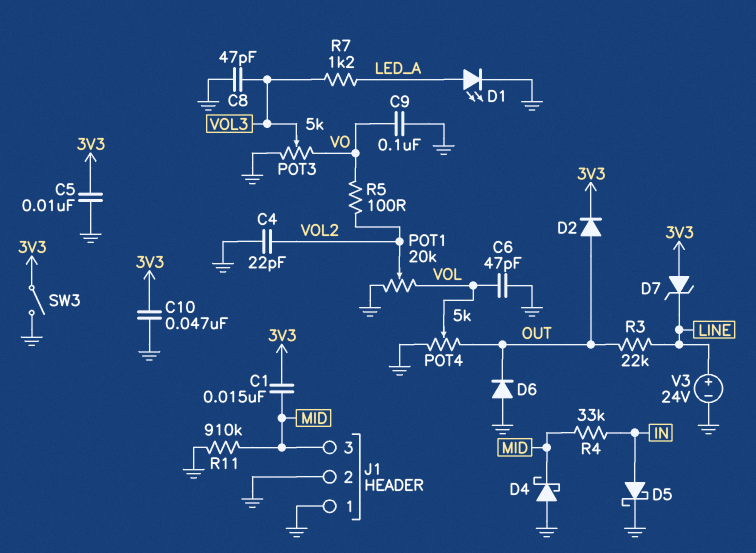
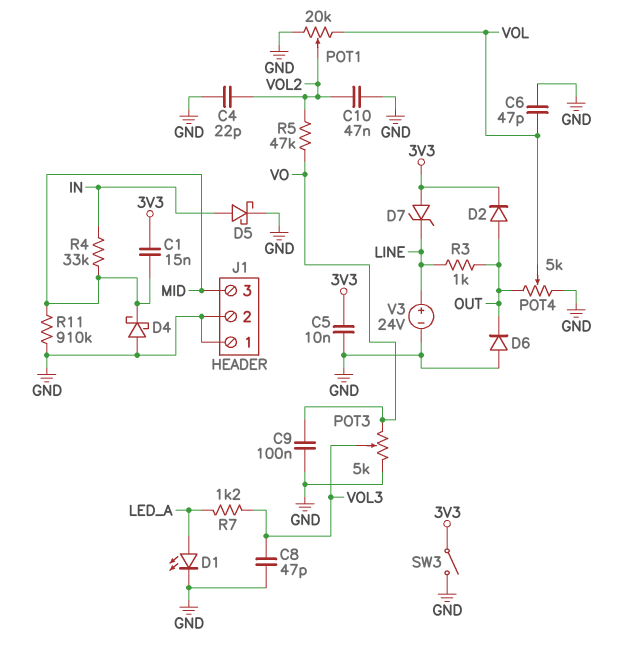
C10: 47nF (3V3, GND) -> 47nF (GND, VOL2)
R3: 22k (LINE, OUT) -> 1k (LINE, OUT)
R5: 100 (VO, VOL2) -> 47k (VO, VOL2)

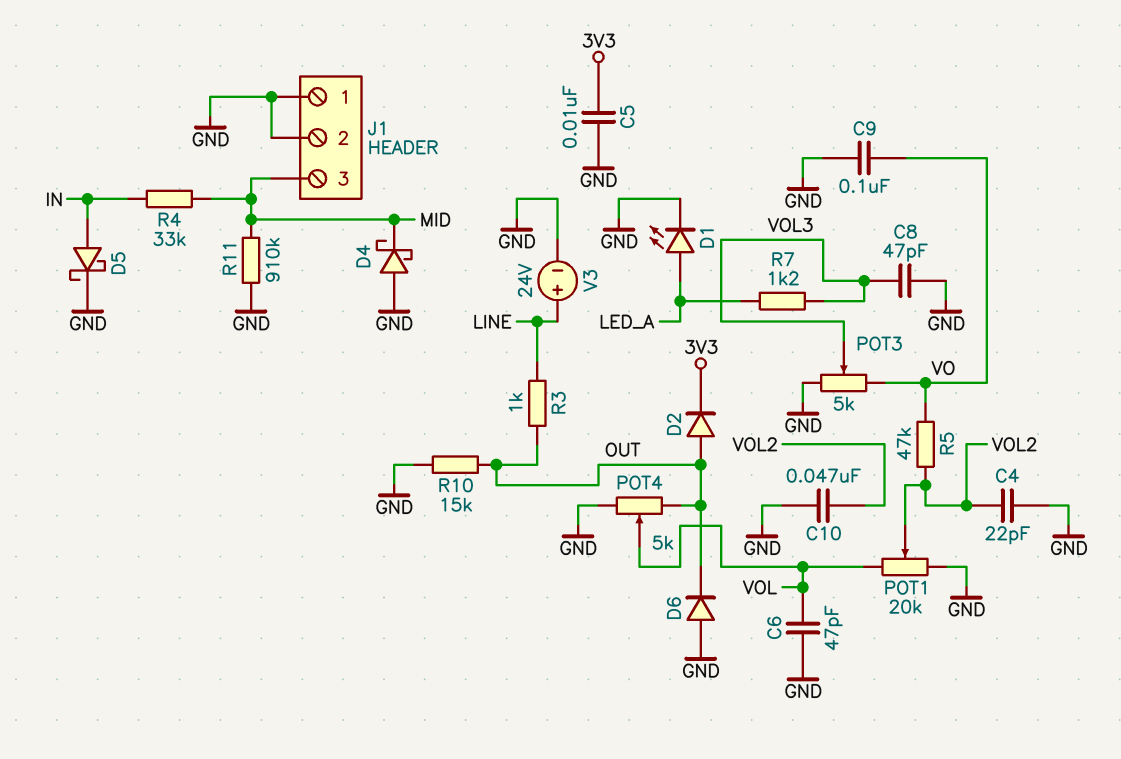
C1: 15nF (3V3, MID) -> none
D7: zener (A 3V3, K LINE) -> none
R10: none -> 15k (GND, OUT)
SW3: switch (3V3, GND) -> none

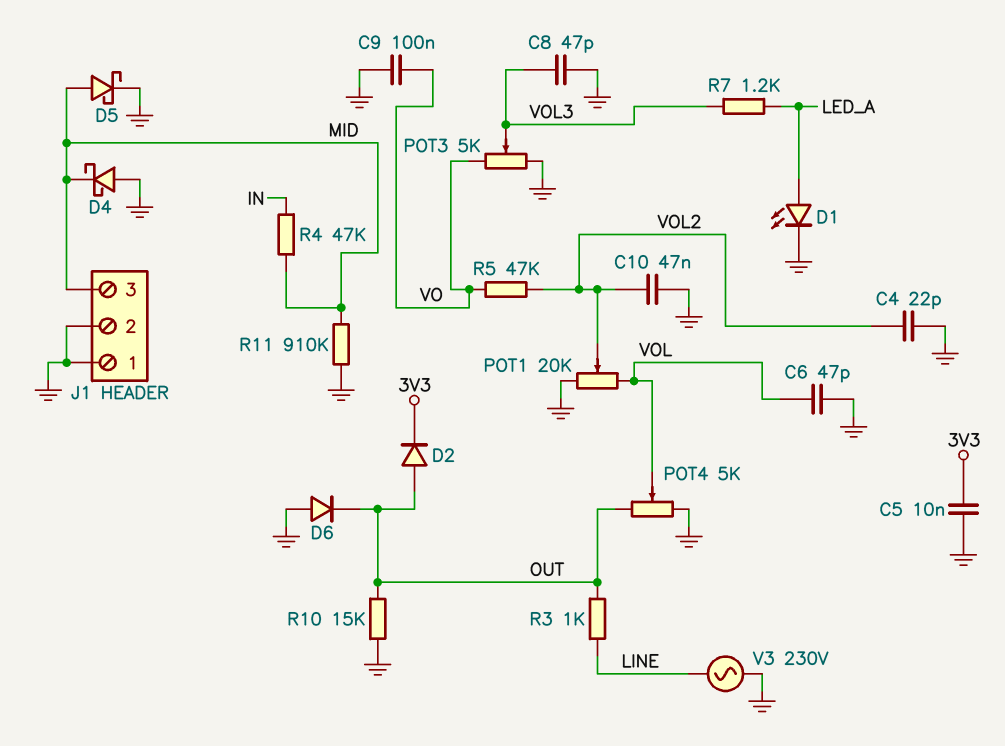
D5: schottky (A IN, K GND) -> schottky (A MID, K GND)
R4: 33k (IN, MID) -> 47k (IN, MID)
V3: 24V (plus LINE, minus GND) -> AC 230V (GND, LINE)

